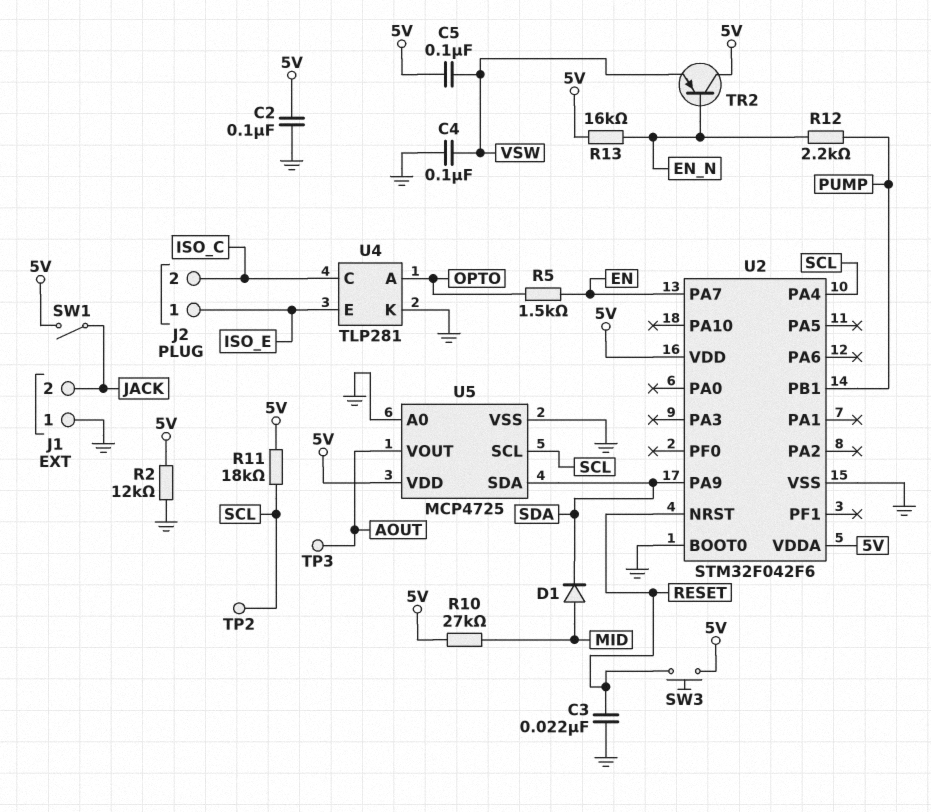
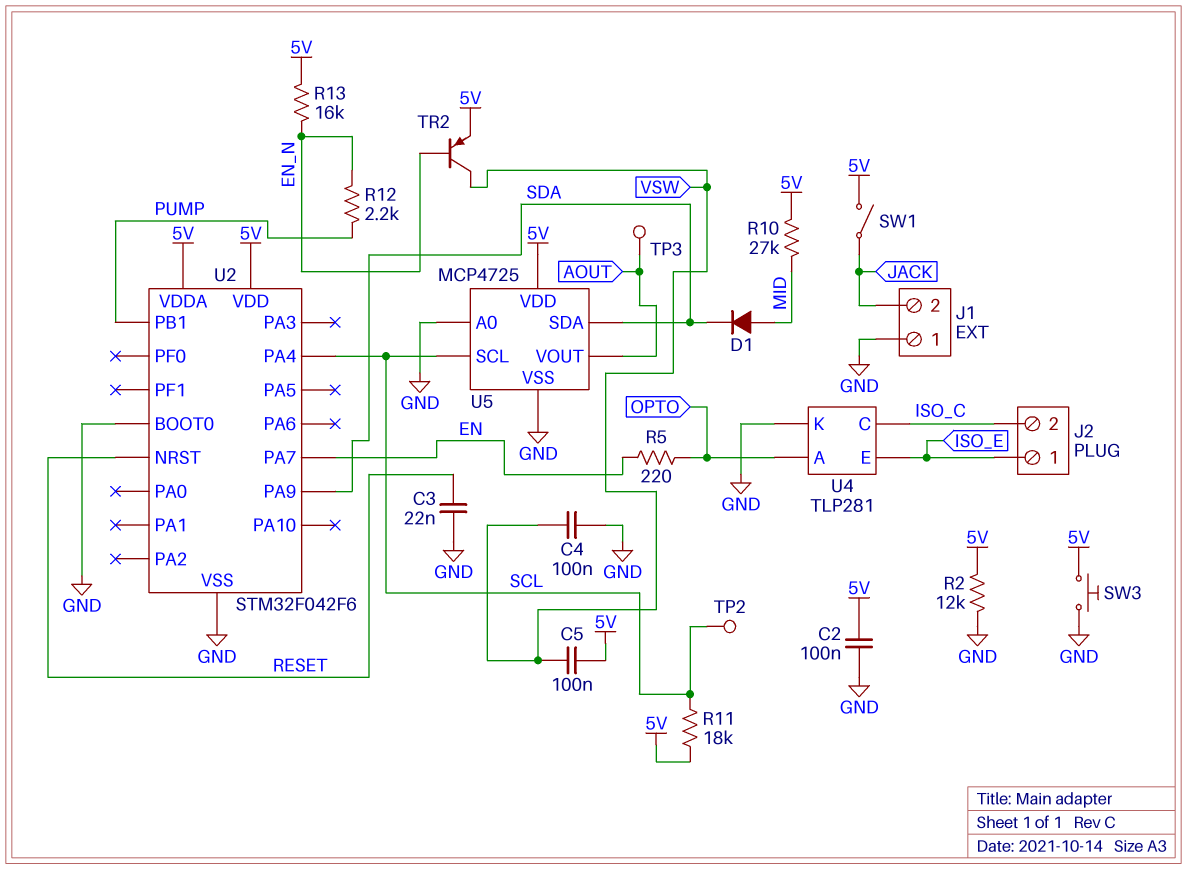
R5: 1.5k (EN, OPTO) -> 220 (EN, OPTO)
SW3: button (5V, RESET) -> button (5V, GND)
TR2: PNP (B EN_N, C 5V, E VSW) -> PNP (B EN_N, C VSW, E 5V)

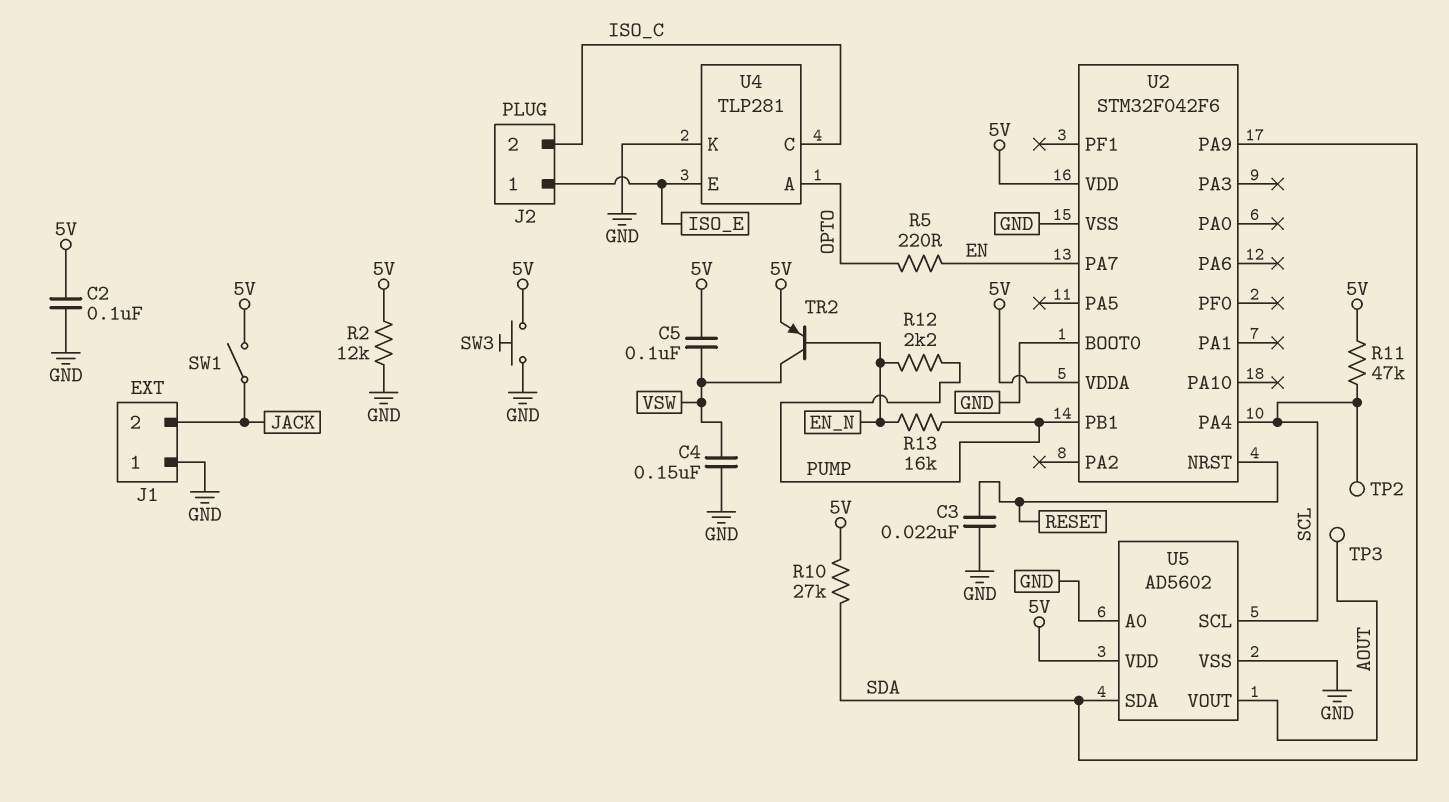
C4: 100nF (GND, VSW) -> 150nF (GND, VSW)
D1: diode (A MID, K SDA) -> none
R10: 27k (5V, MID) -> 27k (5V, SDA)
R11: 18k (5V, SCL) -> 47k (5V, SCL)
R13: 16k (5V, EN_N) -> 16k (EN_N, PUMP)
U5: MCP4725 -> AD5602

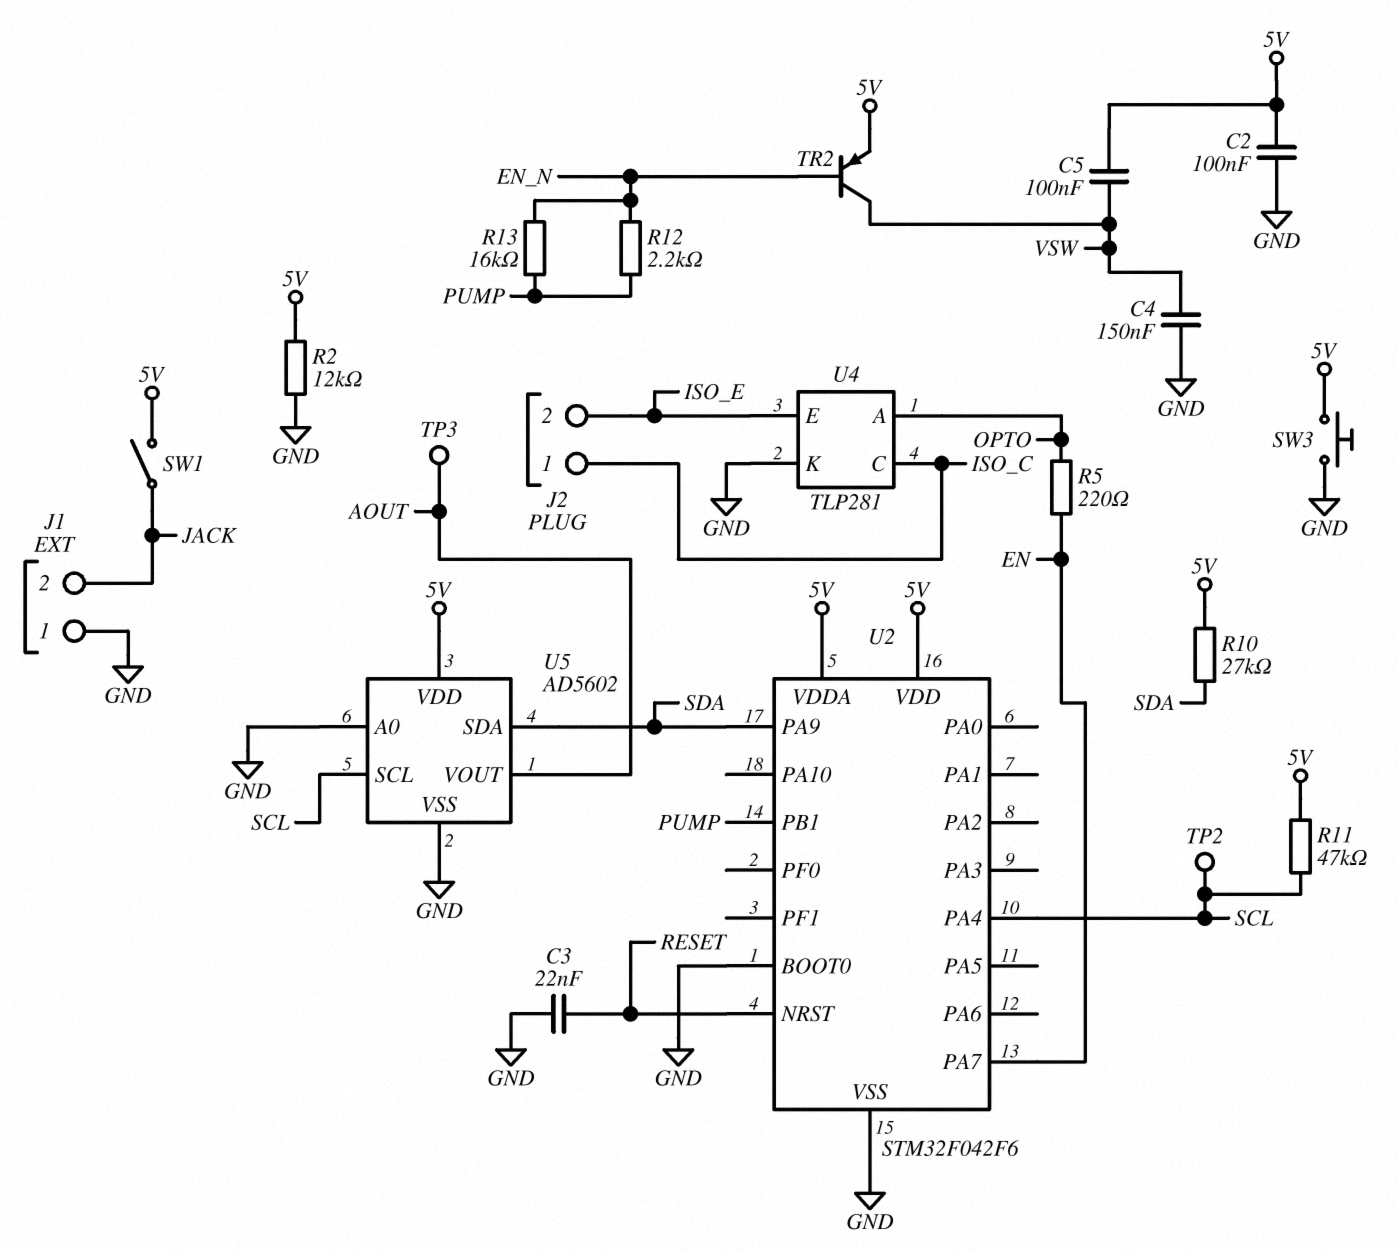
J2 pin 1: ISO_E -> ISO_C
J2 pin 2: ISO_C -> ISO_E

